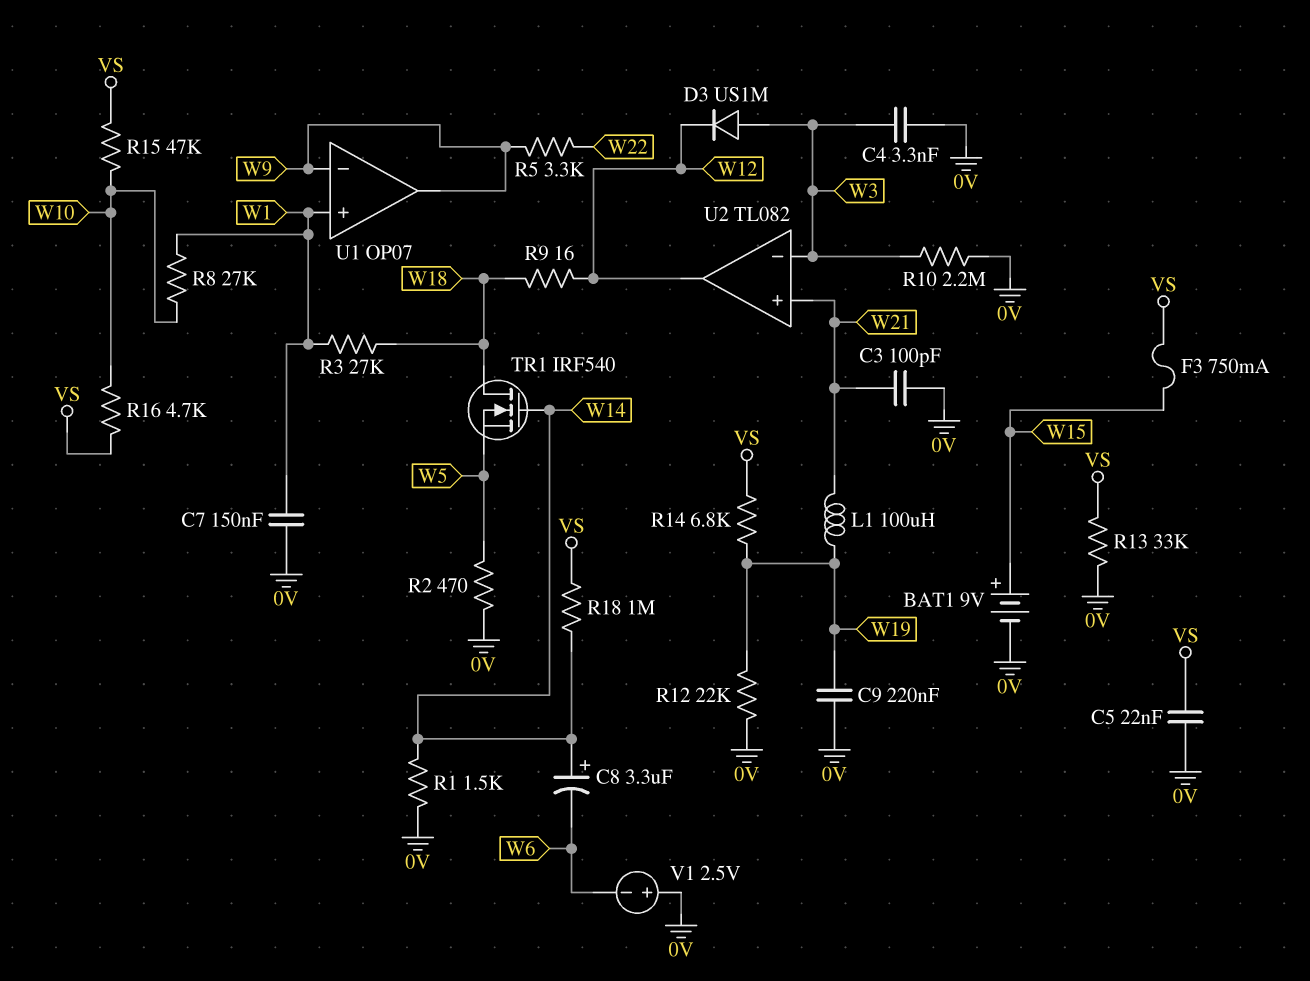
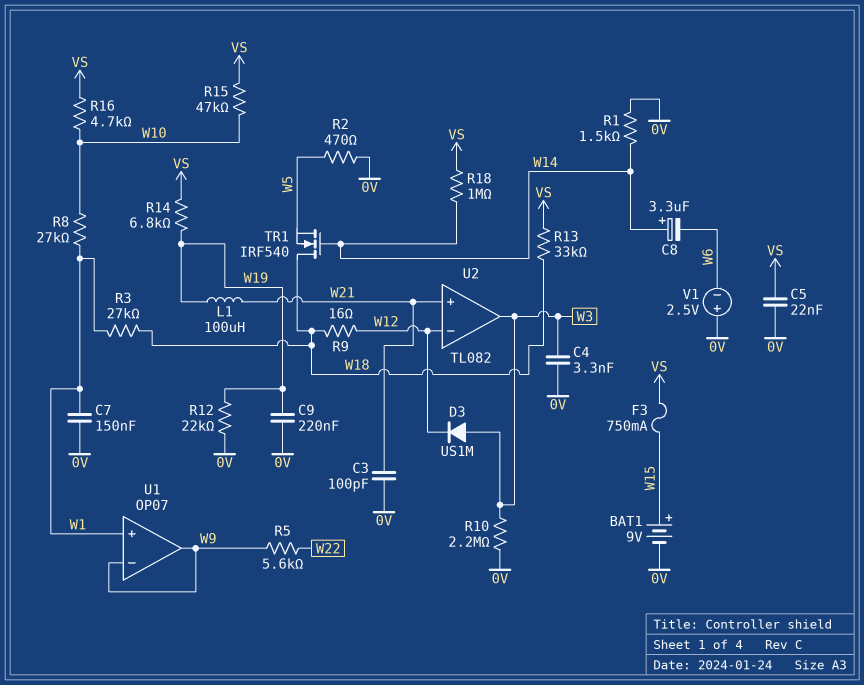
R5: 3.3k (W9, W22) -> 5.6k (W9, W22)
R13: 33k (0V, VS) -> 33k (VS, W18)
U2 pin in-: W3 -> W12
U2 pin out: W12 -> W3

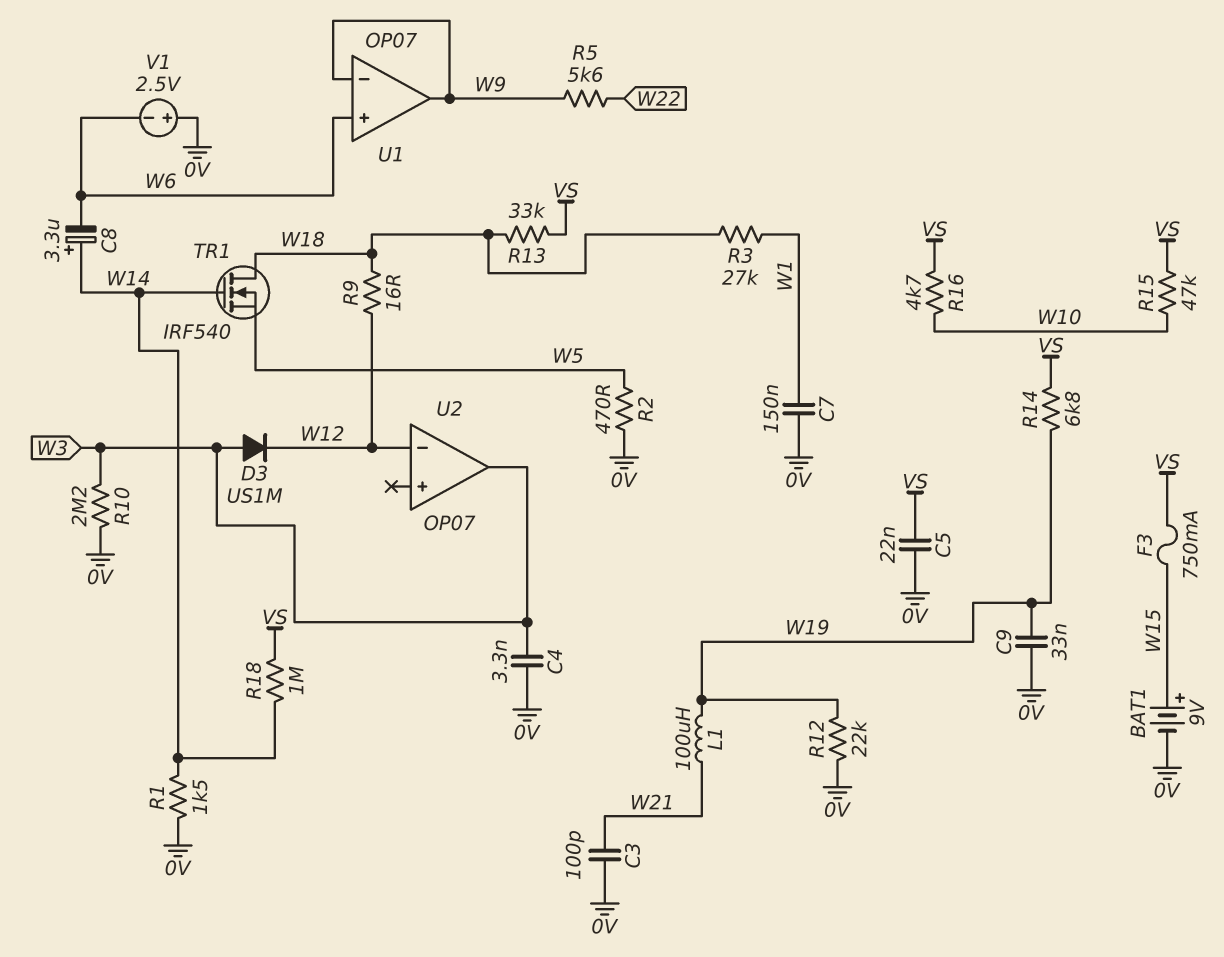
C9: 220nF (0V, W19) -> 33nF (0V, W19)
R8: 27k (W1, W10) -> none
U1 pin in+: W1 -> W6
U2: TL082 -> OP07
U2 pin in+: W21 -> none

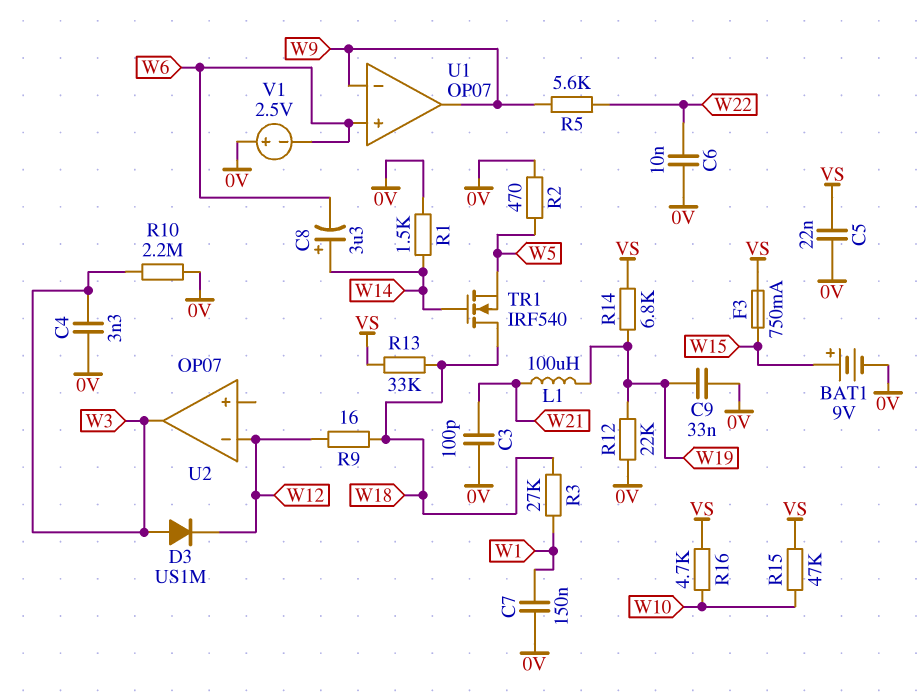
C6: none -> 10nF (0V, W22)
R18: 1M (VS, W14) -> none

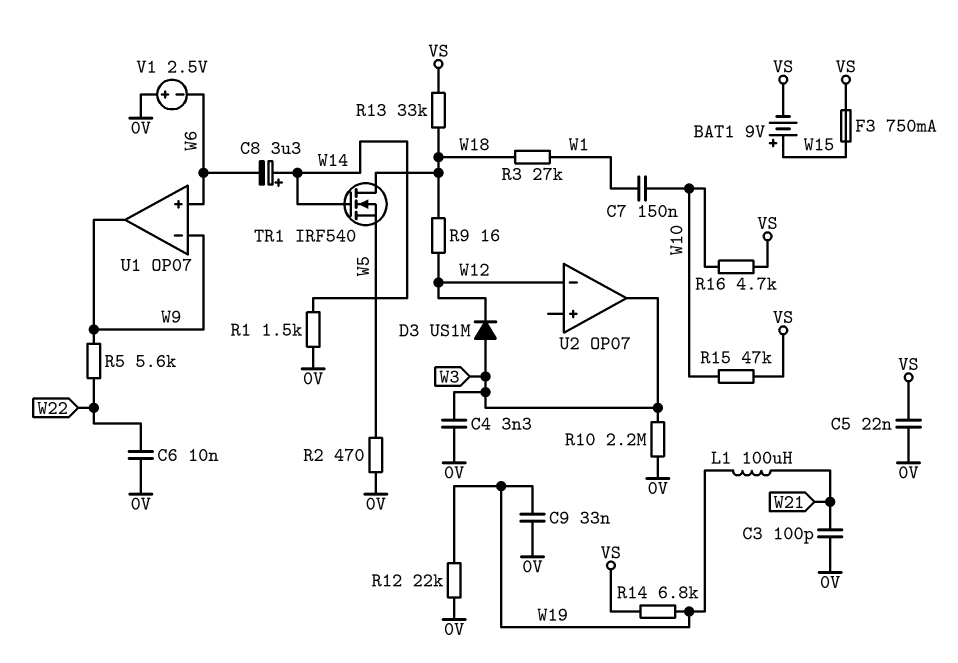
BAT1: 9V (plus W15, minus 0V) -> 9V (plus W15, minus VS)
C7: 150nF (0V, W1) -> 150nF (W1, W10)

